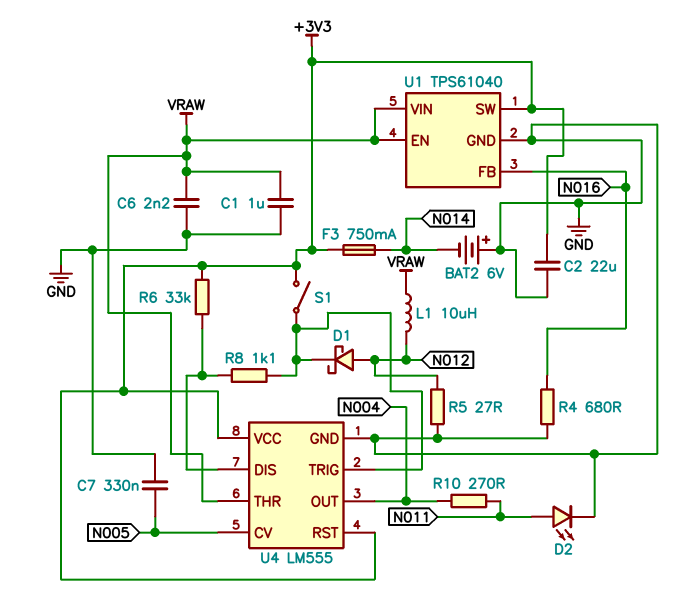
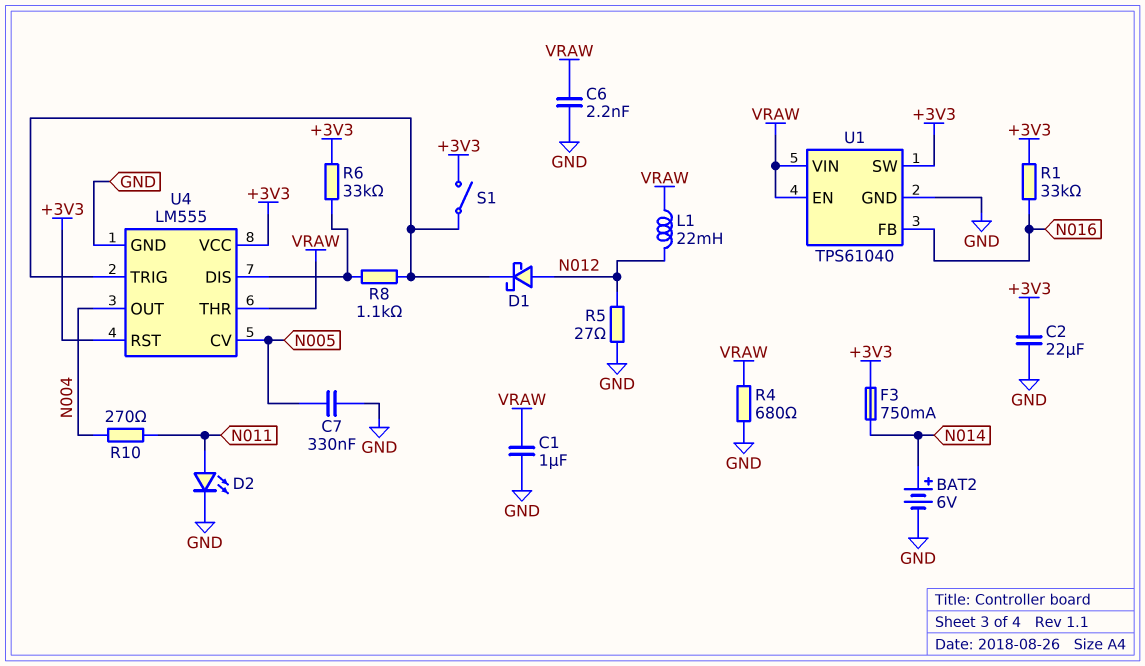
BAT2: 6V (plus GND, minus N014) -> 6V (plus N014, minus GND)
L1: 10uH (N012, VRAW) -> 22mH (N012, VRAW)
R1: none -> 33k (+3V3, N016)
R4: 680 (GND, N016) -> 680 (GND, VRAW)

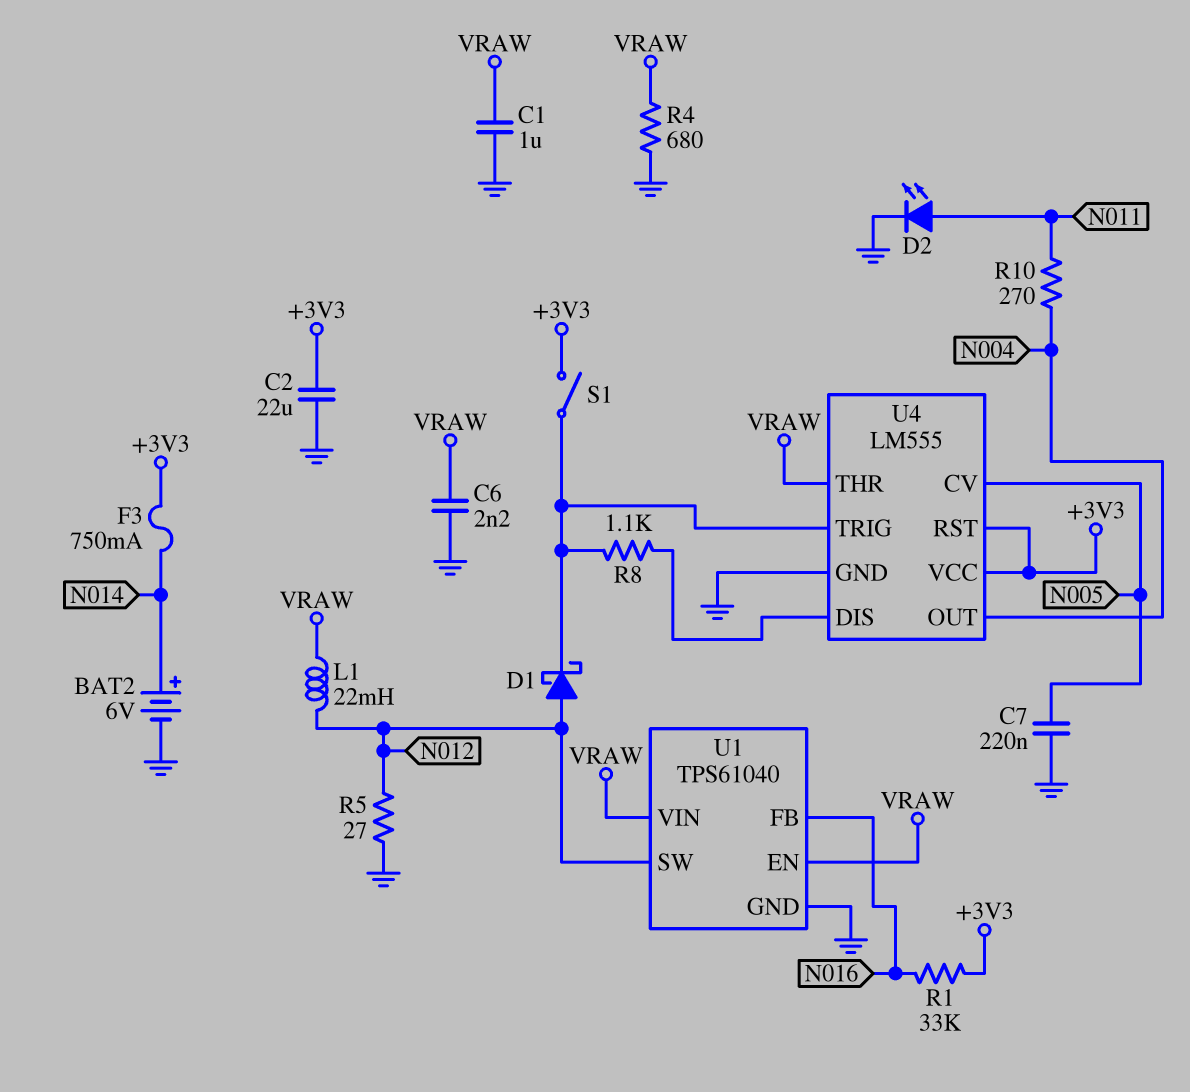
C7: 330nF (GND, N005) -> 220nF (GND, N005)
R6: 33k (+3V3, U4/DIS) -> none
U1 pin SW: +3V3 -> N012

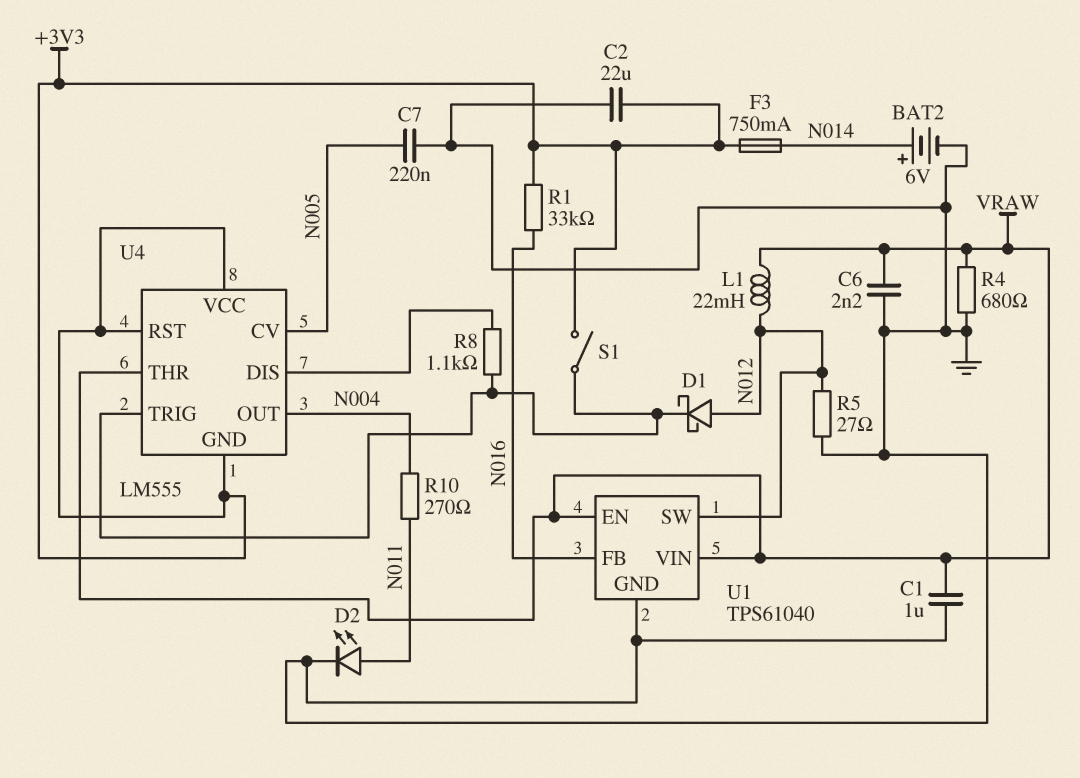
U4 pin GND: GND -> +3V3

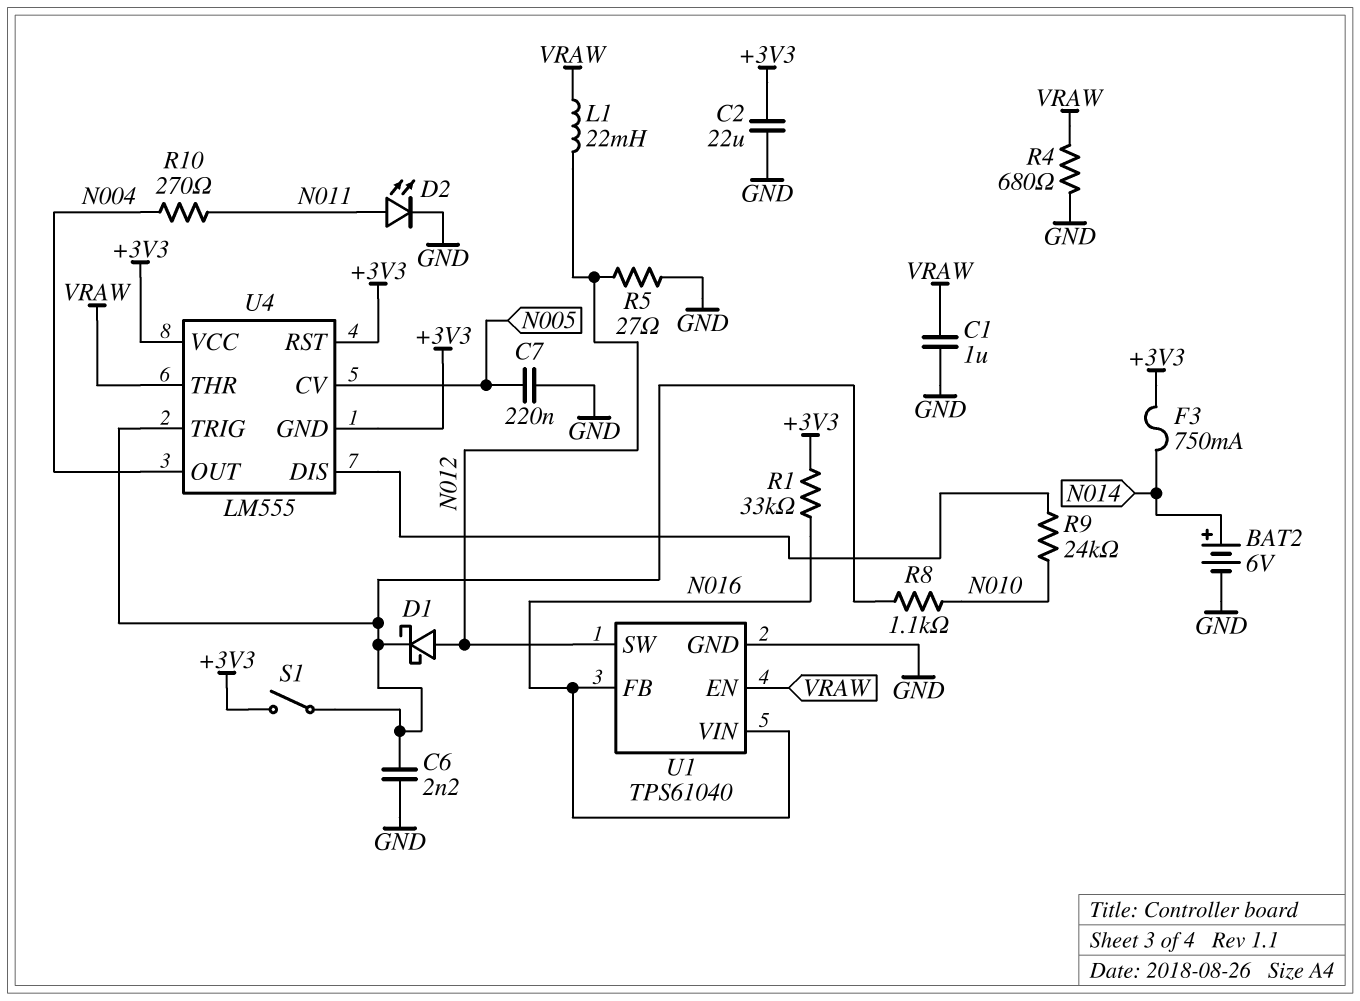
C6: 2.2nF (GND, VRAW) -> 2.2nF (GND, U4/TRIG)
R8: 1.1k (U4/DIS, U4/TRIG) -> 1.1k (N010, U4/TRIG)
R9: none -> 24k (N010, U4/DIS)
U1 pin VIN: VRAW -> N016

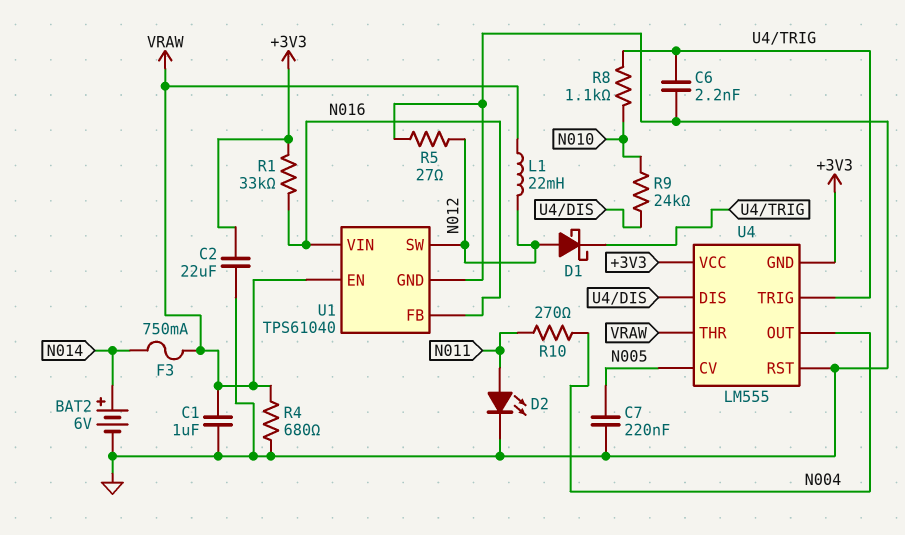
F3: 750mA (+3V3, N014) -> 750mA (N014, VRAW)
S1: switch (+3V3, U4/TRIG) -> none
U4 pin RST: +3V3 -> GND

